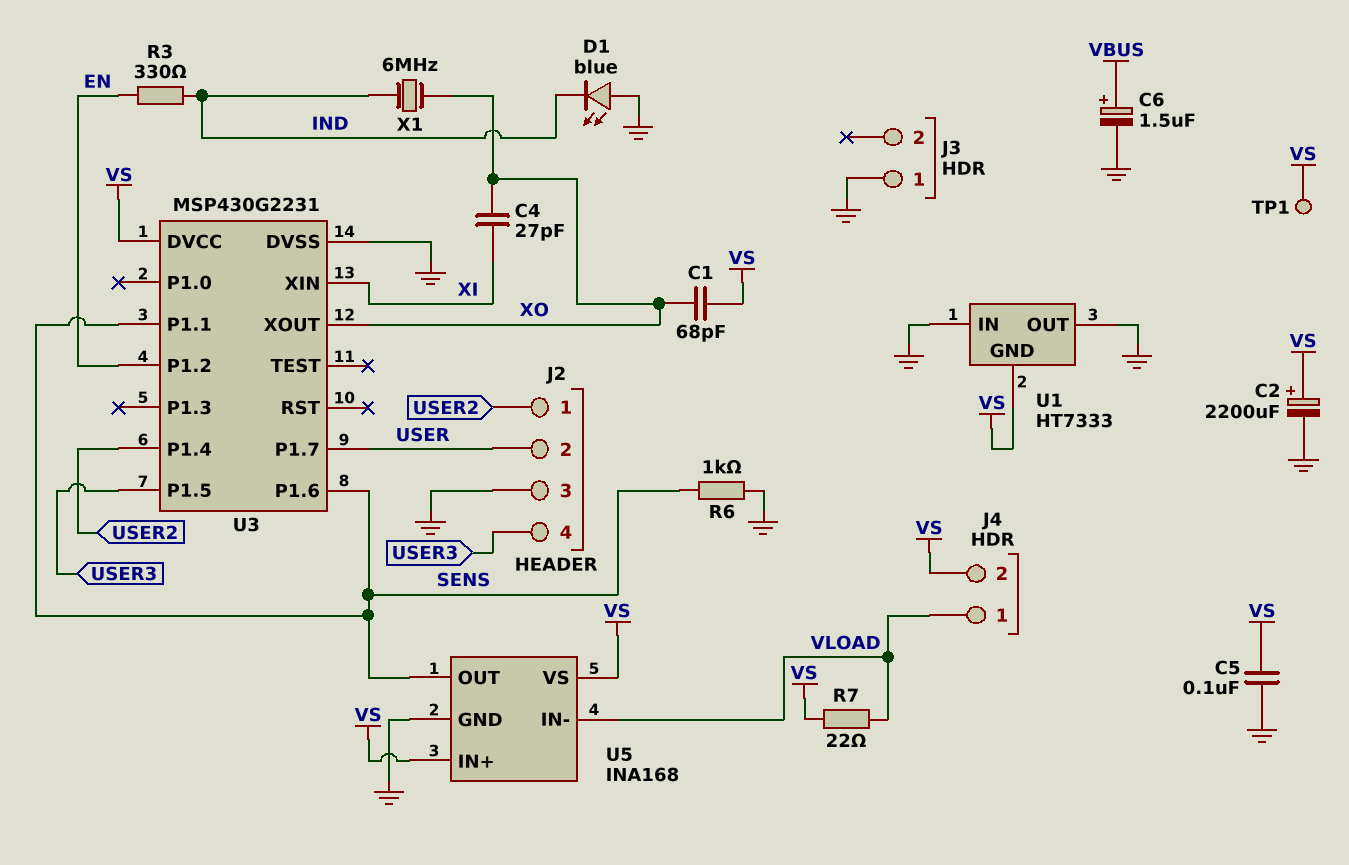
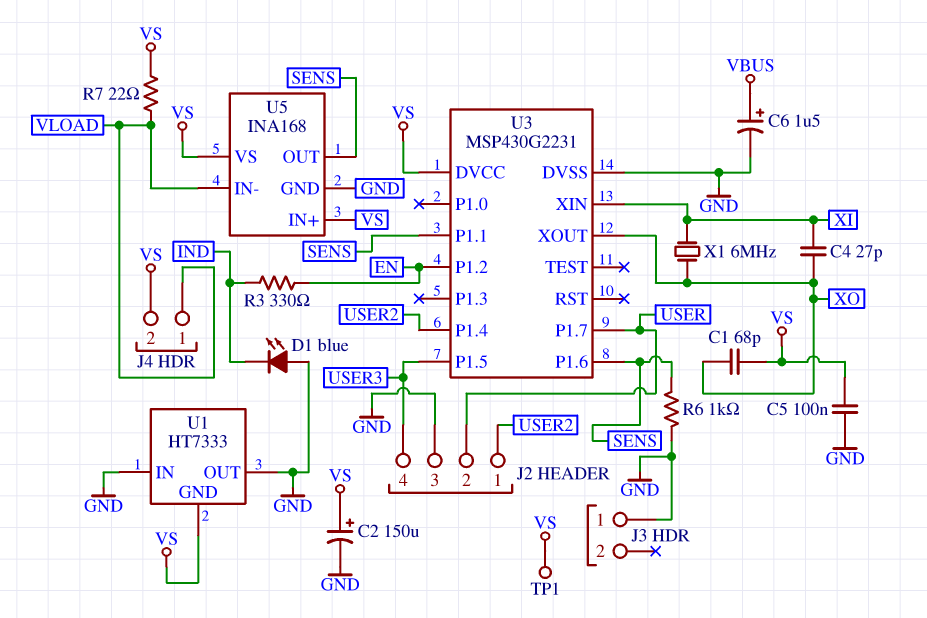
C2: 2200uF (plus VS, minus GND) -> 150uF (plus VS, minus GND)
X1: 6MHz (IND, XO) -> 6MHz (XI, XO)

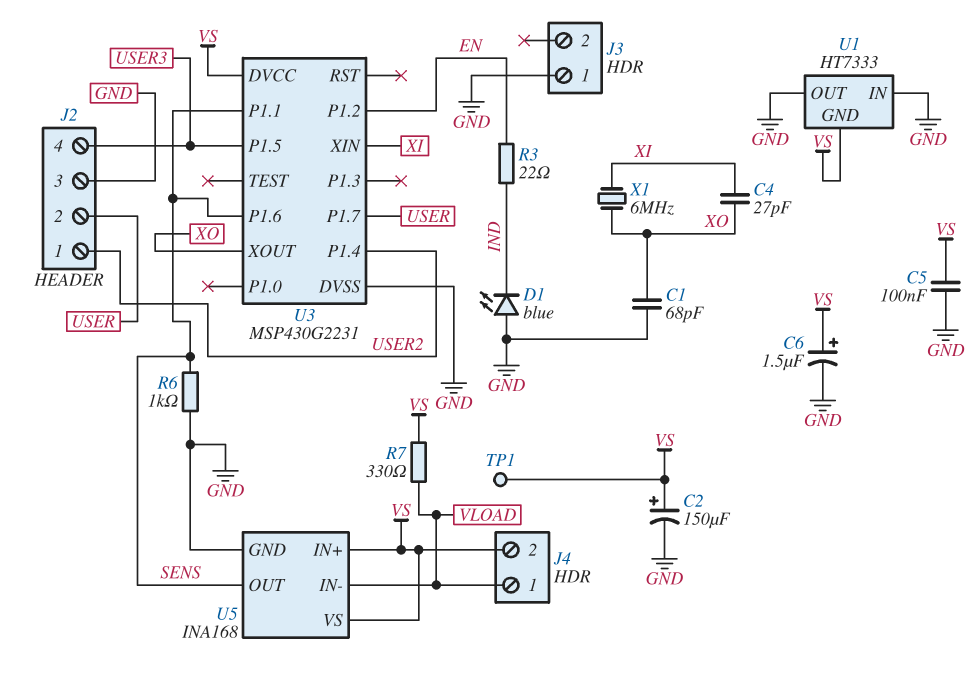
C1: 68pF (VS, XO) -> 68pF (GND, XO)
C6: 1.5uF (plus VBUS, minus GND) -> 1.5uF (plus VS, minus GND)
R3: 330 (EN, IND) -> 22 (EN, IND)
R7: 22 (VLOAD, VS) -> 330 (VLOAD, VS)

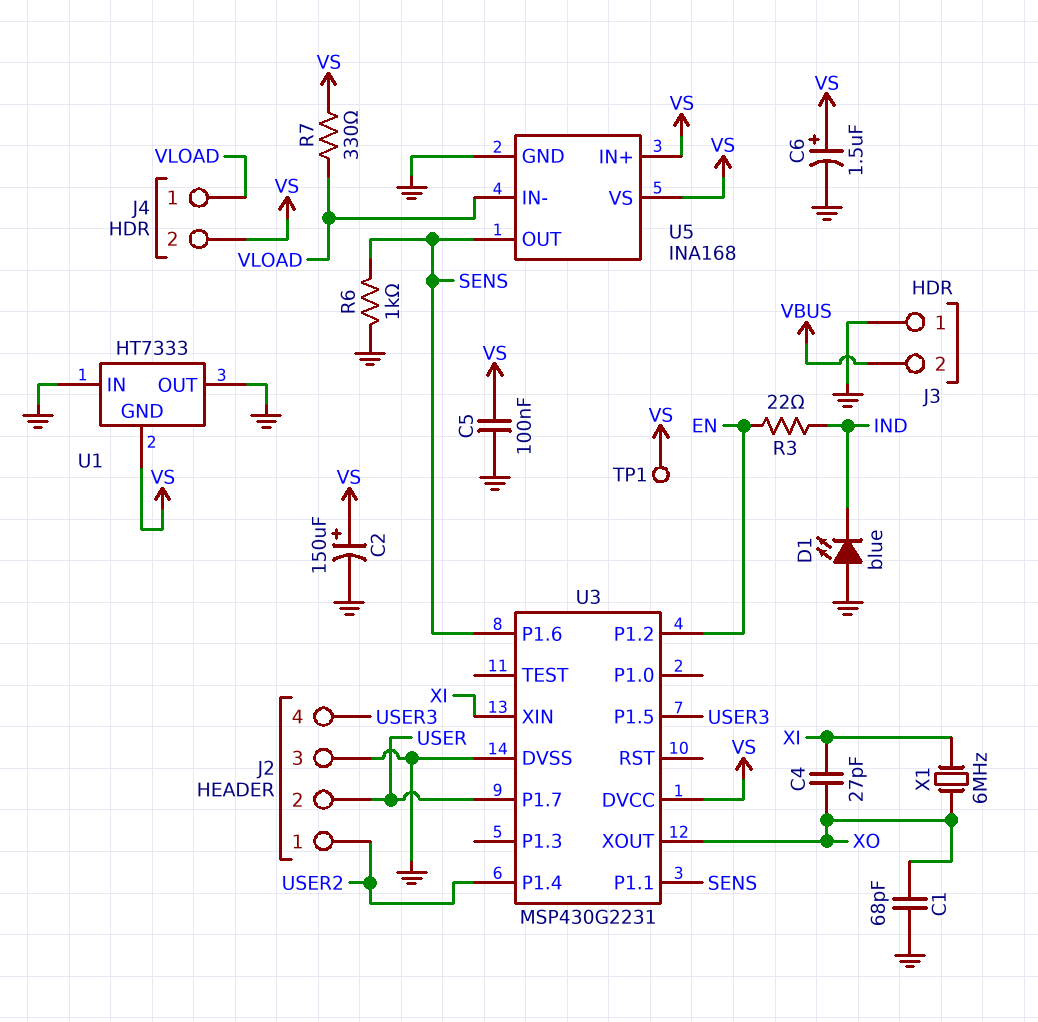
J3 pin 2: none -> VBUS

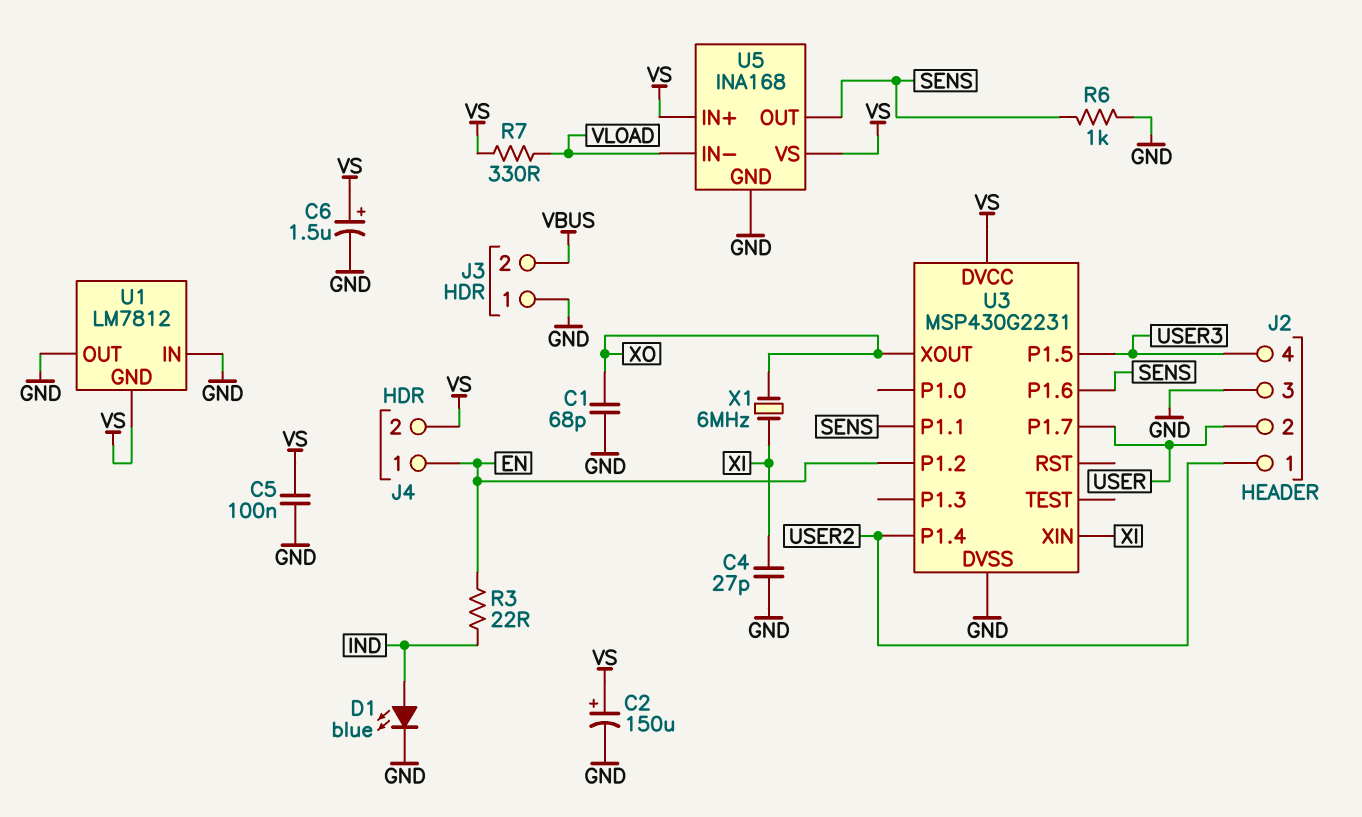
C4: 27pF (XI, XO) -> 27pF (GND, XI)
D1: LED blue (A GND, K IND) -> LED blue (A IND, K GND)
J4 pin 1: VLOAD -> EN
TP1: test point (VS) -> none
U1: HT7333 -> LM7812

